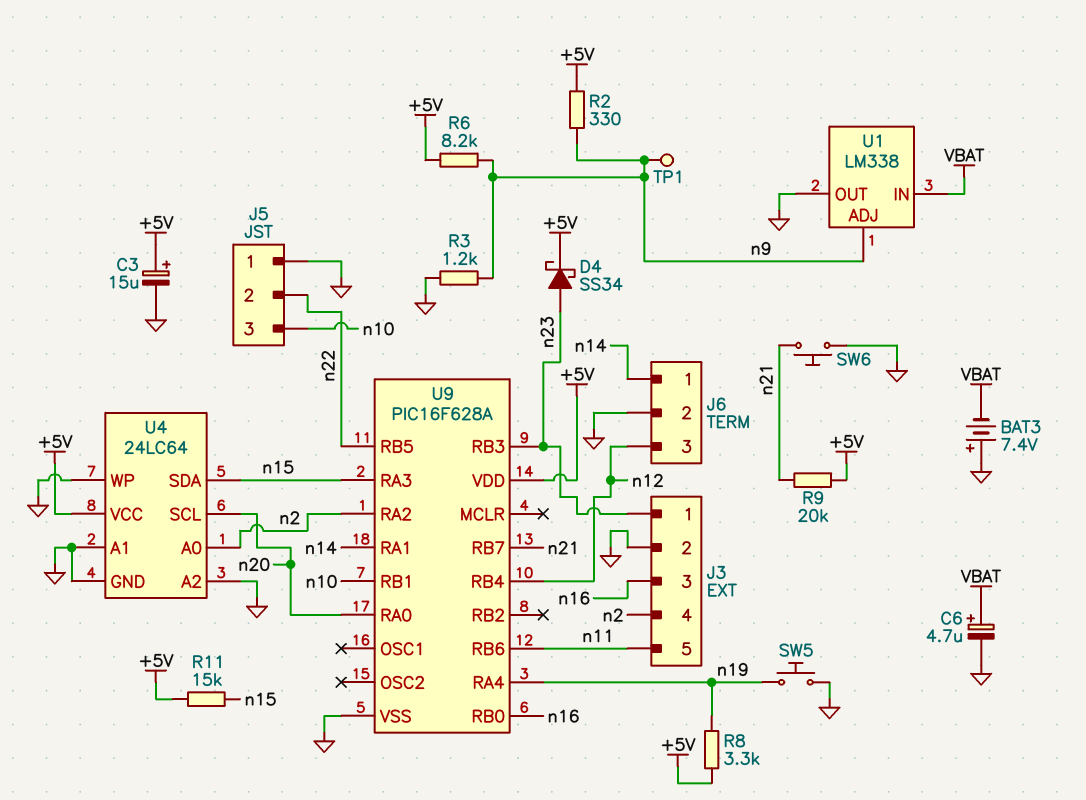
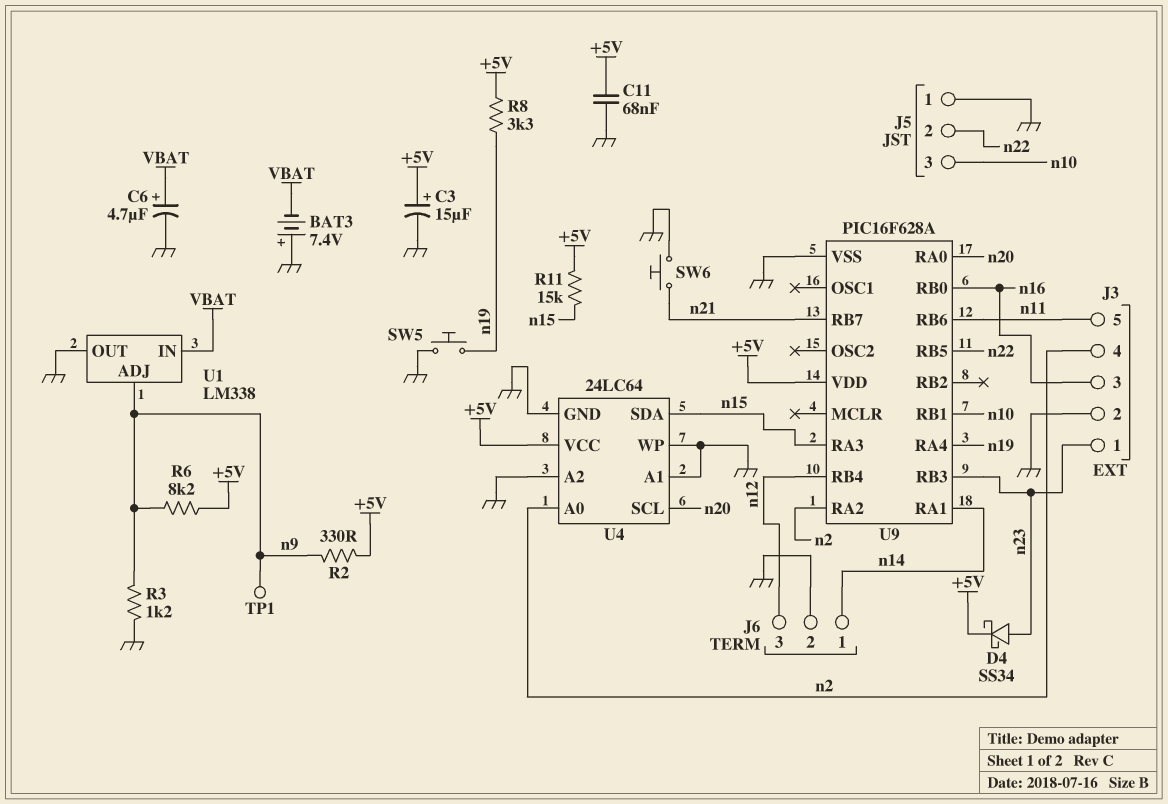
C11: none -> 68nF (+5V, GND)
R9: 20k (+5V, n21) -> none

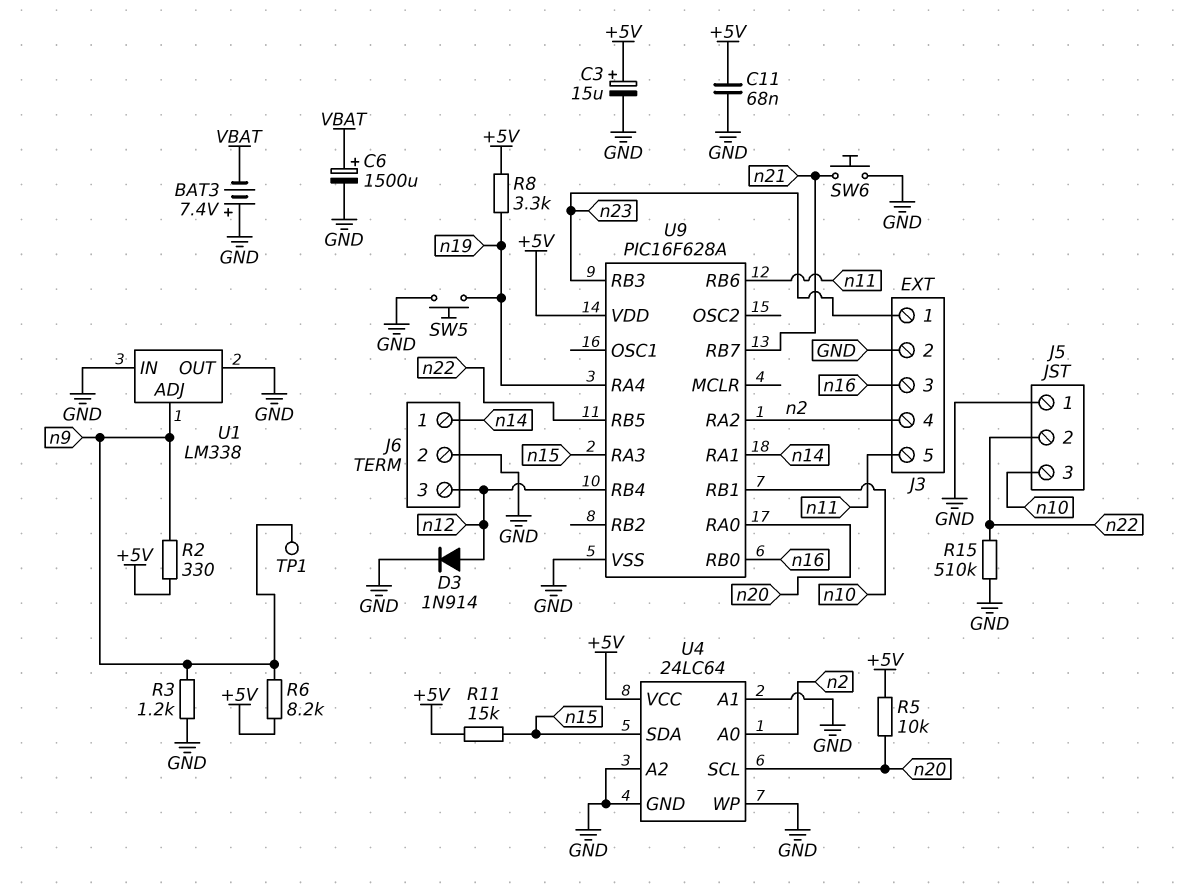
C6: 4.7uF (plus VBAT, minus GND) -> 1500uF (plus VBAT, minus GND)
D3: none -> diode 1N914 (A n12, K GND)
D4: schottky SS34 (A n23, K +5V) -> none
R5: none -> 10k (+5V, n20)
R15: none -> 510k (GND, n22)
U1 pin IN: VBAT -> GND

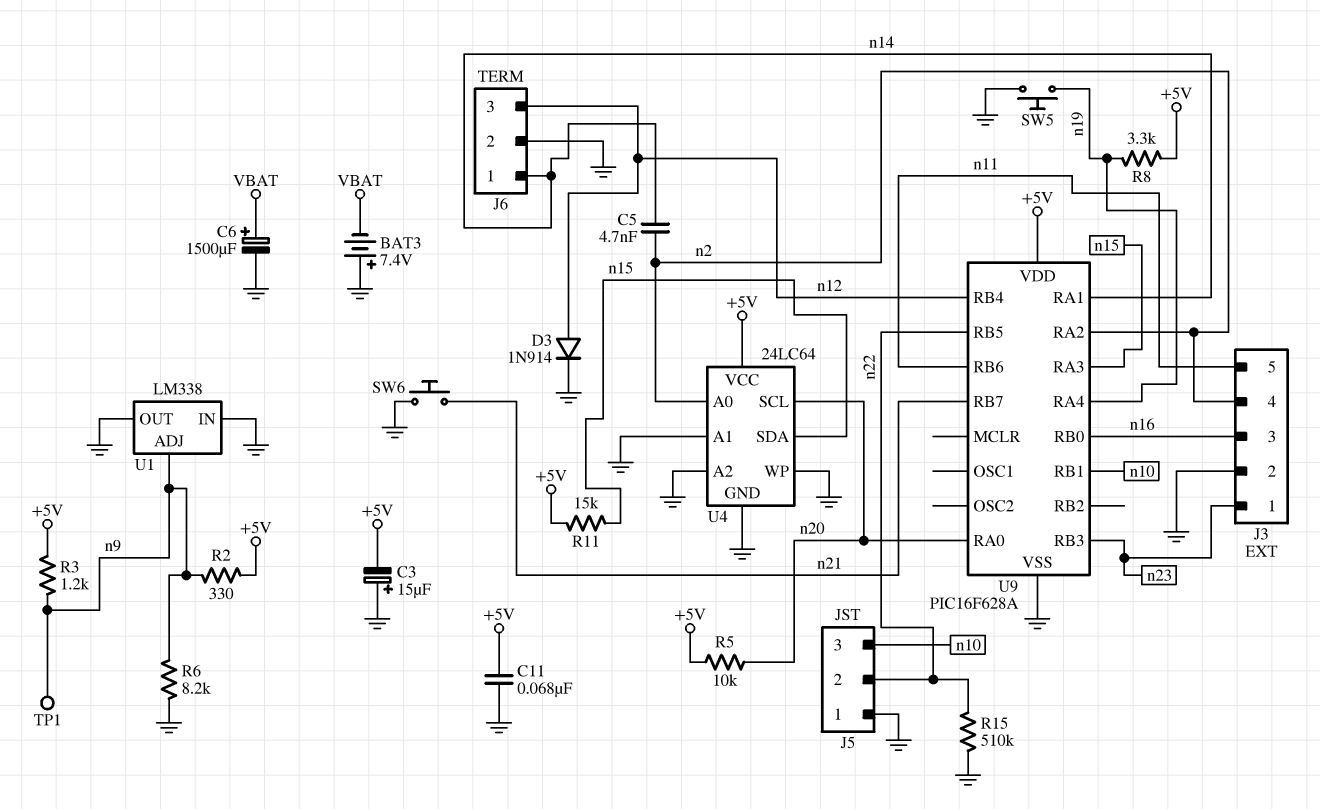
C3: 15uF (plus +5V, minus GND) -> 15uF (plus GND, minus +5V)
C5: none -> 4.7nF (n2, n14)
R3: 1.2k (GND, n9) -> 1.2k (+5V, n9)
R6: 8.2k (+5V, n9) -> 8.2k (GND, n9)

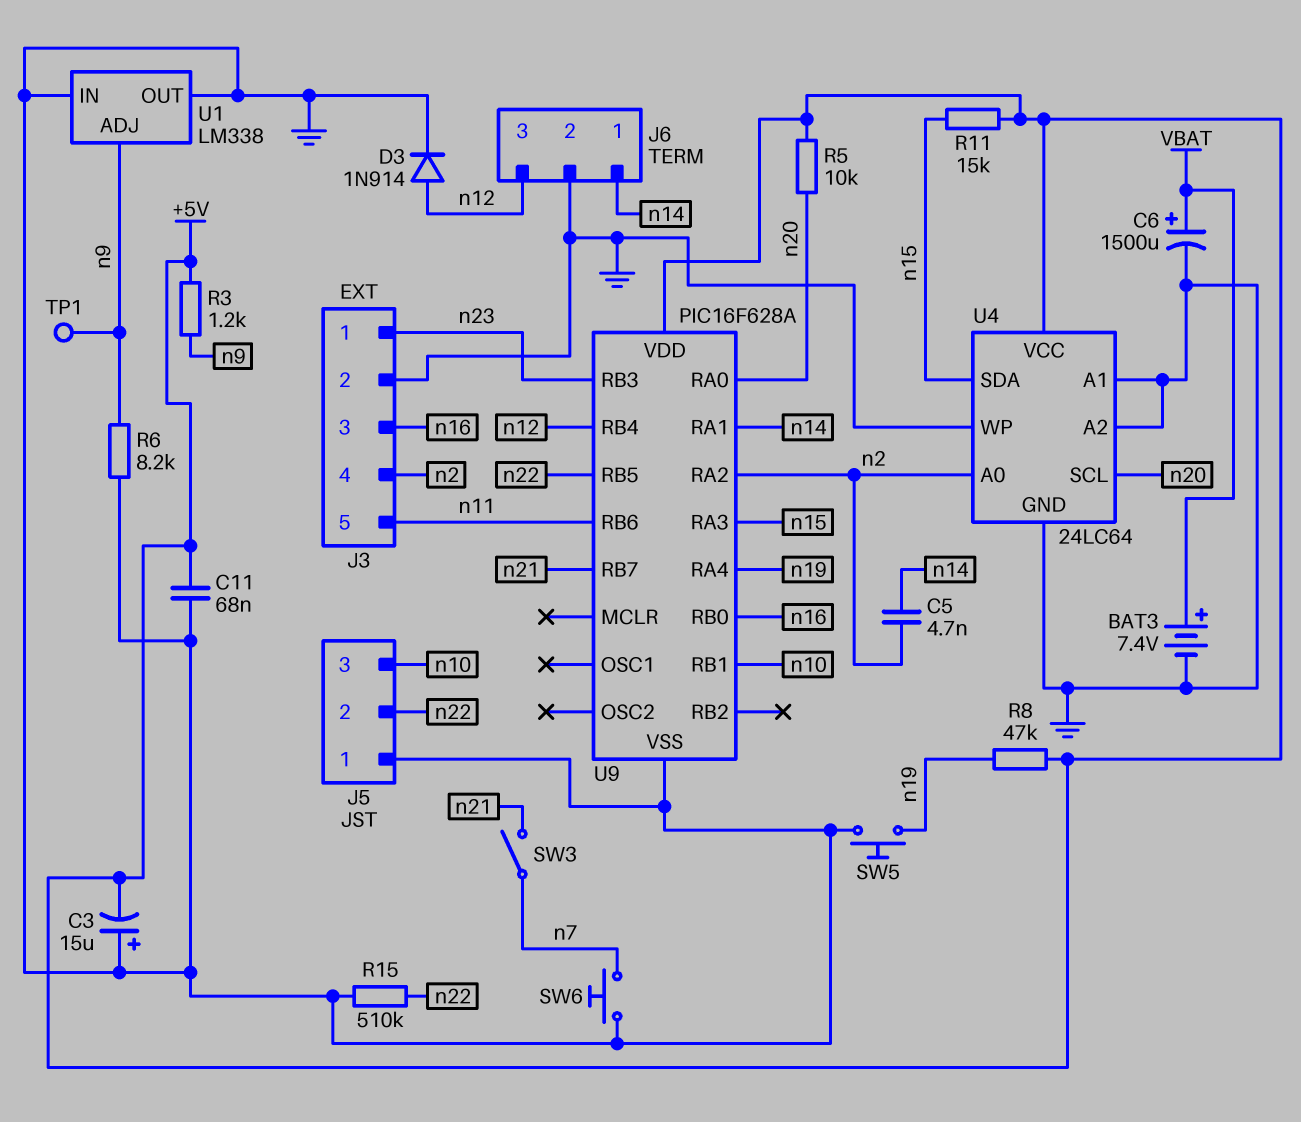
BAT3: 7.4V (plus GND, minus VBAT) -> 7.4V (plus VBAT, minus GND)
R2: 330 (+5V, n9) -> none
R8: 3.3k (+5V, n19) -> 47k (+5V, n19)
SW3: none -> switch (n7, n21)
SW6: button (GND, n21) -> button (GND, n7)

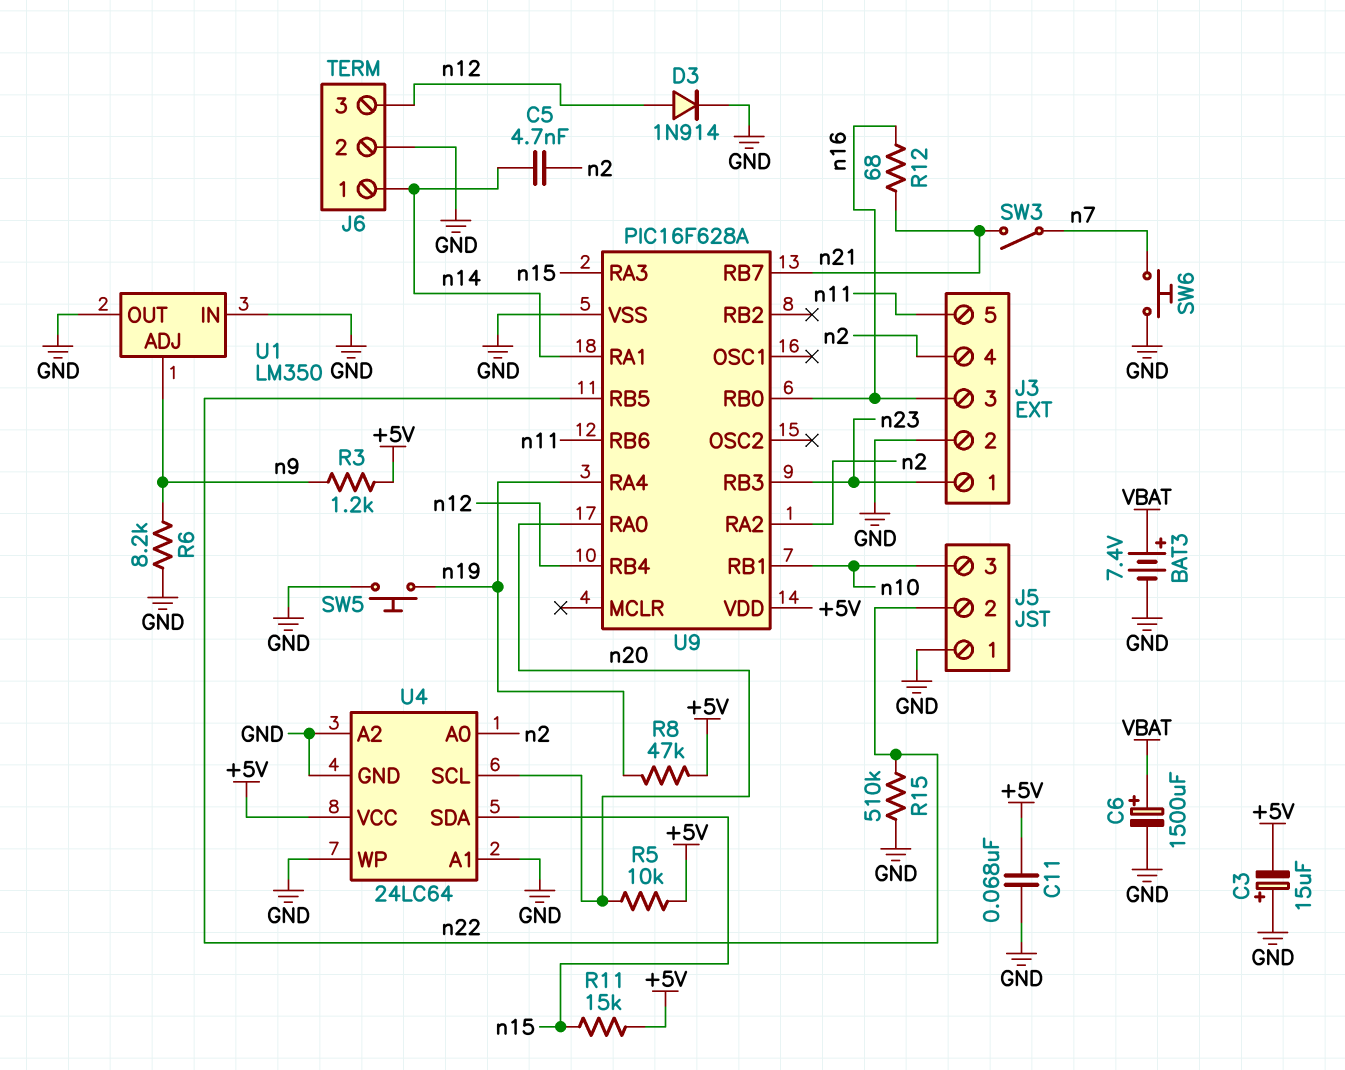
R12: none -> 68 (n16, n21)
TP1: test point (n9) -> none
U1: LM338 -> LM350

